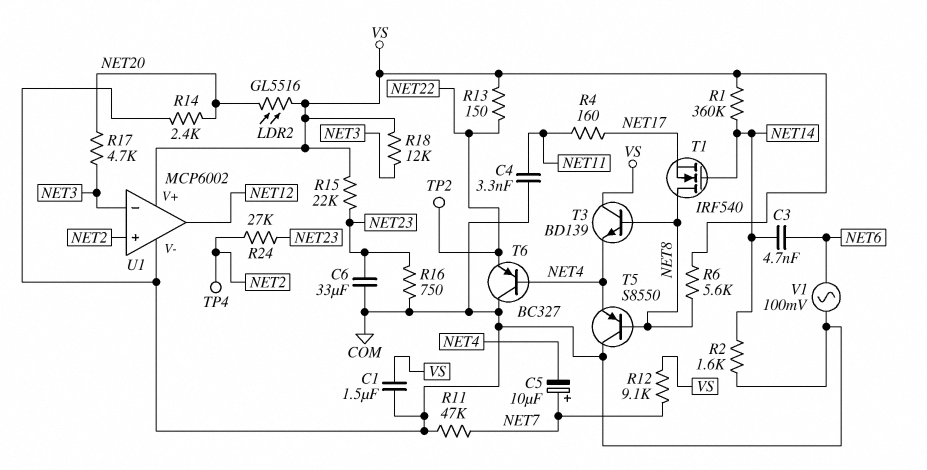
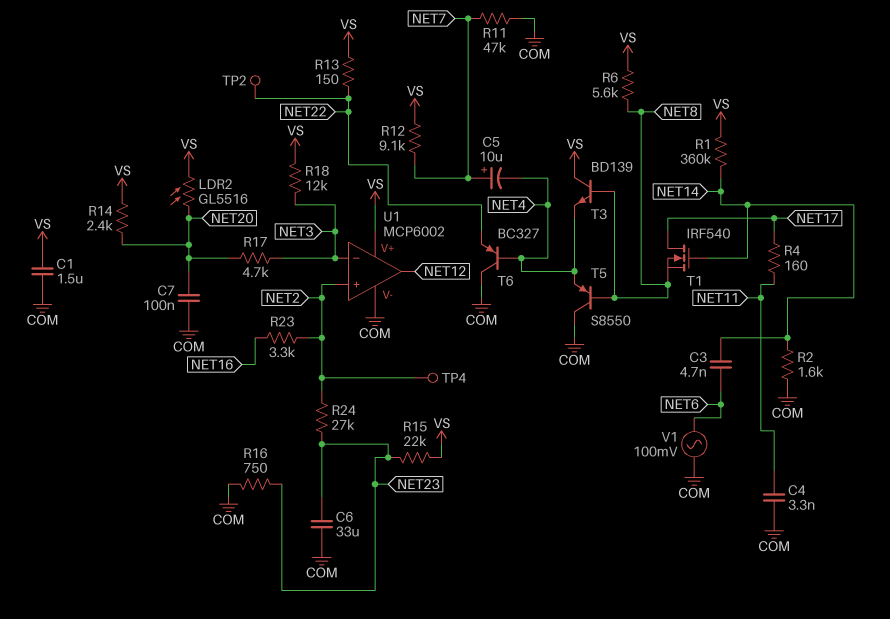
C7: none -> 100nF (COM, NET20)
R14: 2.4k (COM, NET20) -> 2.4k (NET20, VS)
R23: none -> 3.3k (NET2, NET16)
T1: NMOS IRF540 (G NET14, D NET8, S NET17) -> NMOS IRF540 (G NET14, D NET17, S NET8)

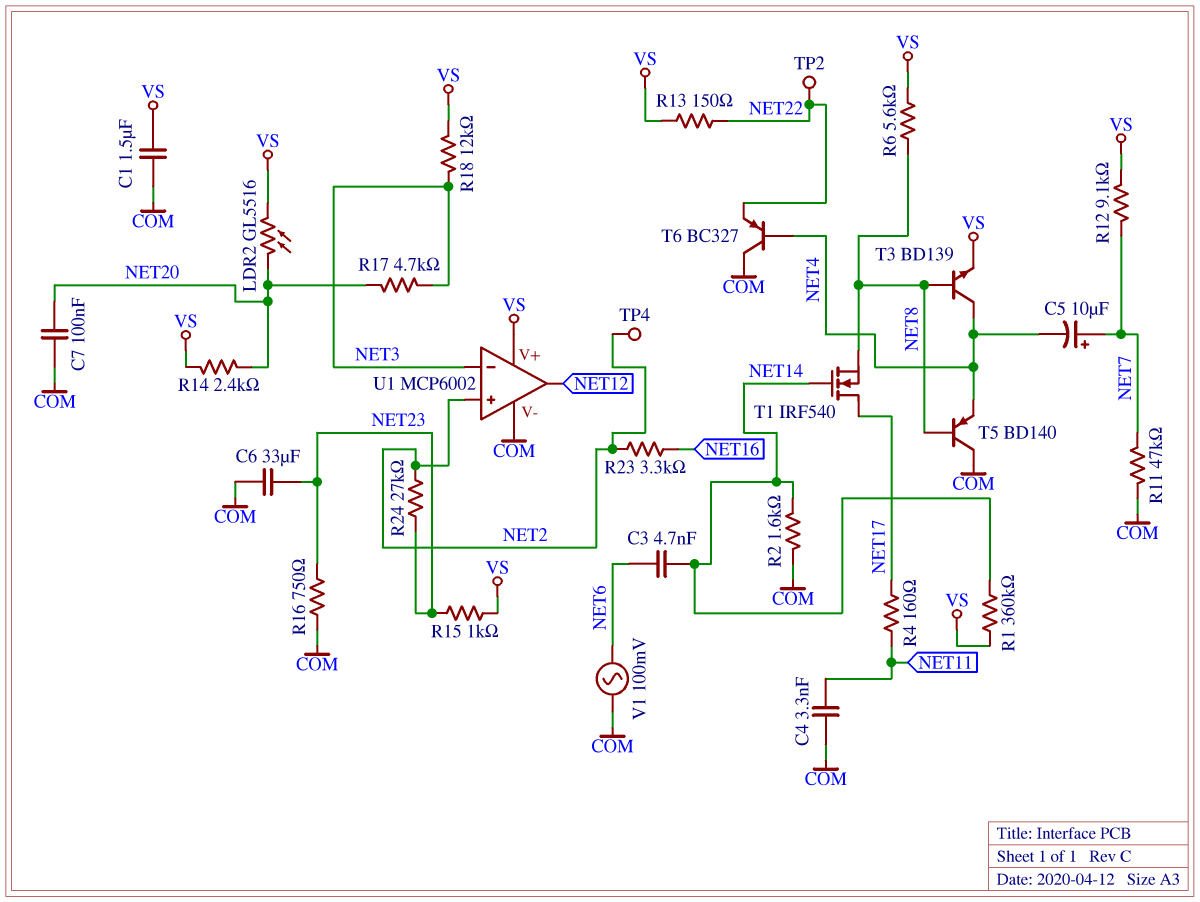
R15: 22k (NET23, VS) -> 1k (NET23, VS)
T3: NPN BD139 (B NET8, C VS, E NET4) -> NPN BD139 (B NET8, C NET4, E VS)
T5: PNP S8550 (B NET8, C COM, E NET4) -> PNP BD140 (B NET8, C COM, E NET4)

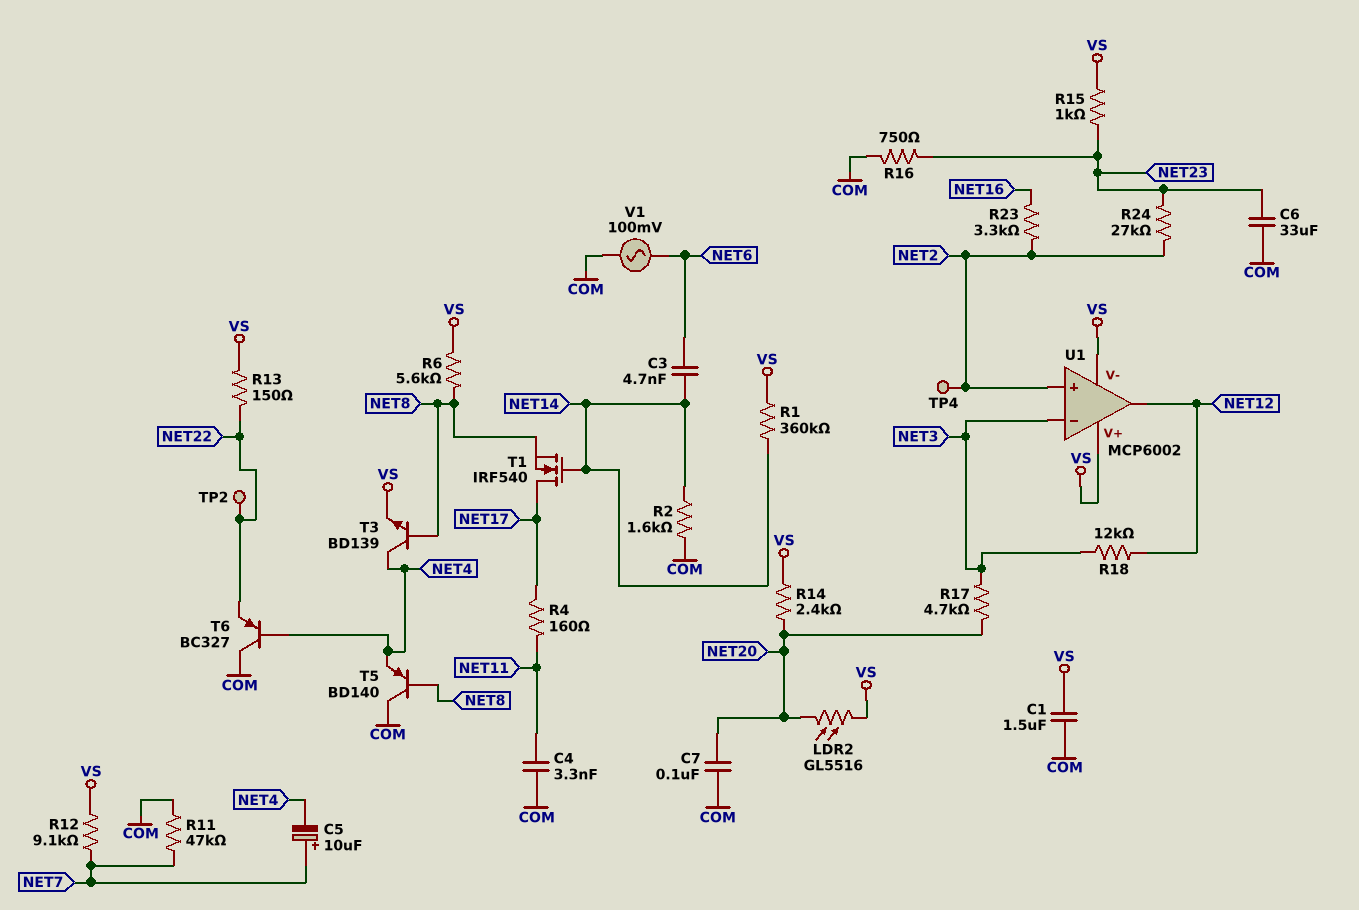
R18: 12k (NET3, VS) -> 12k (NET3, NET12)
U1 pin V-: COM -> VS

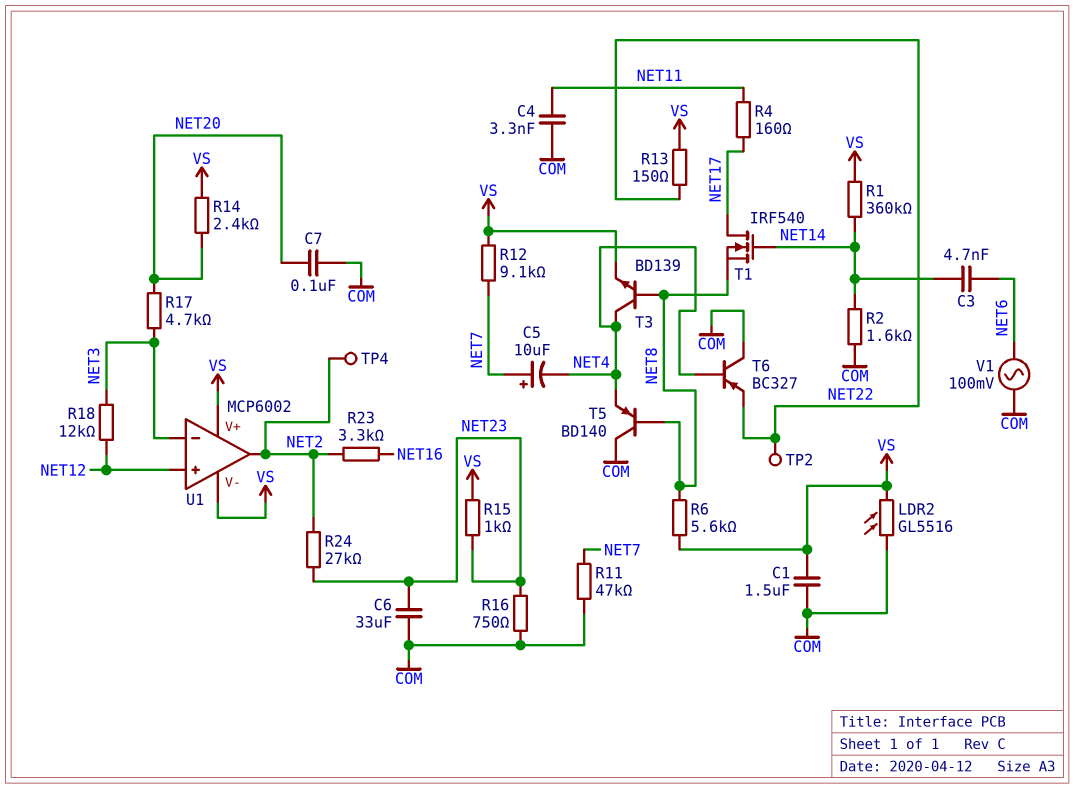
LDR2: GL5516 (NET20, VS) -> GL5516 (COM, VS)
U1 pin in+: NET2 -> NET12
U1 pin out: NET12 -> NET2

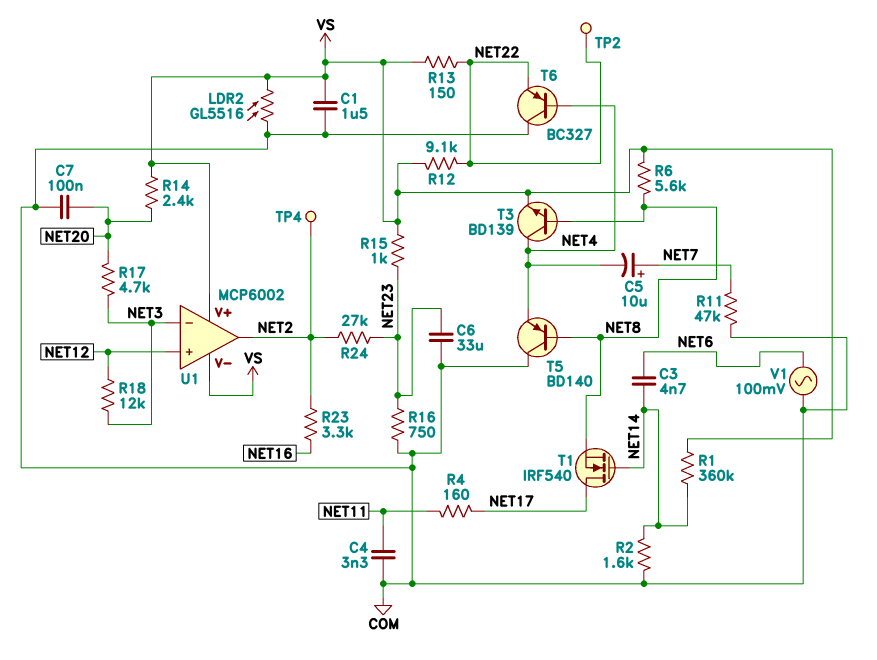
R12: 9.1k (NET7, VS) -> 9.1k (NET22, VS)

